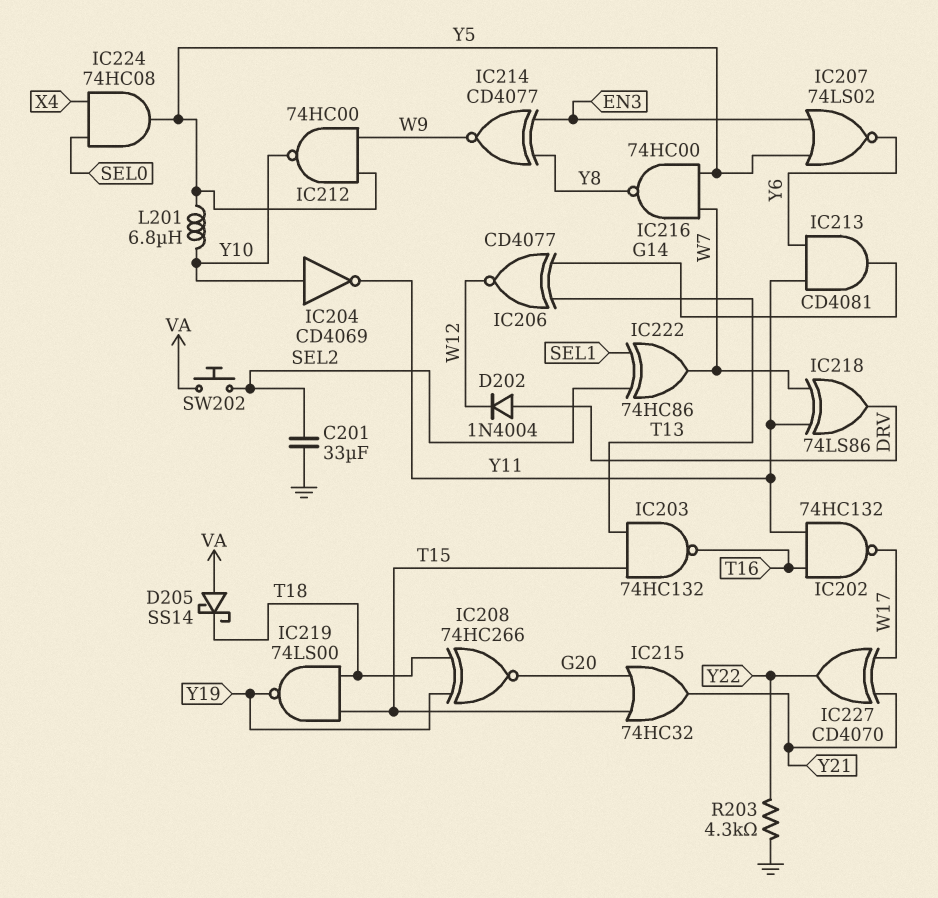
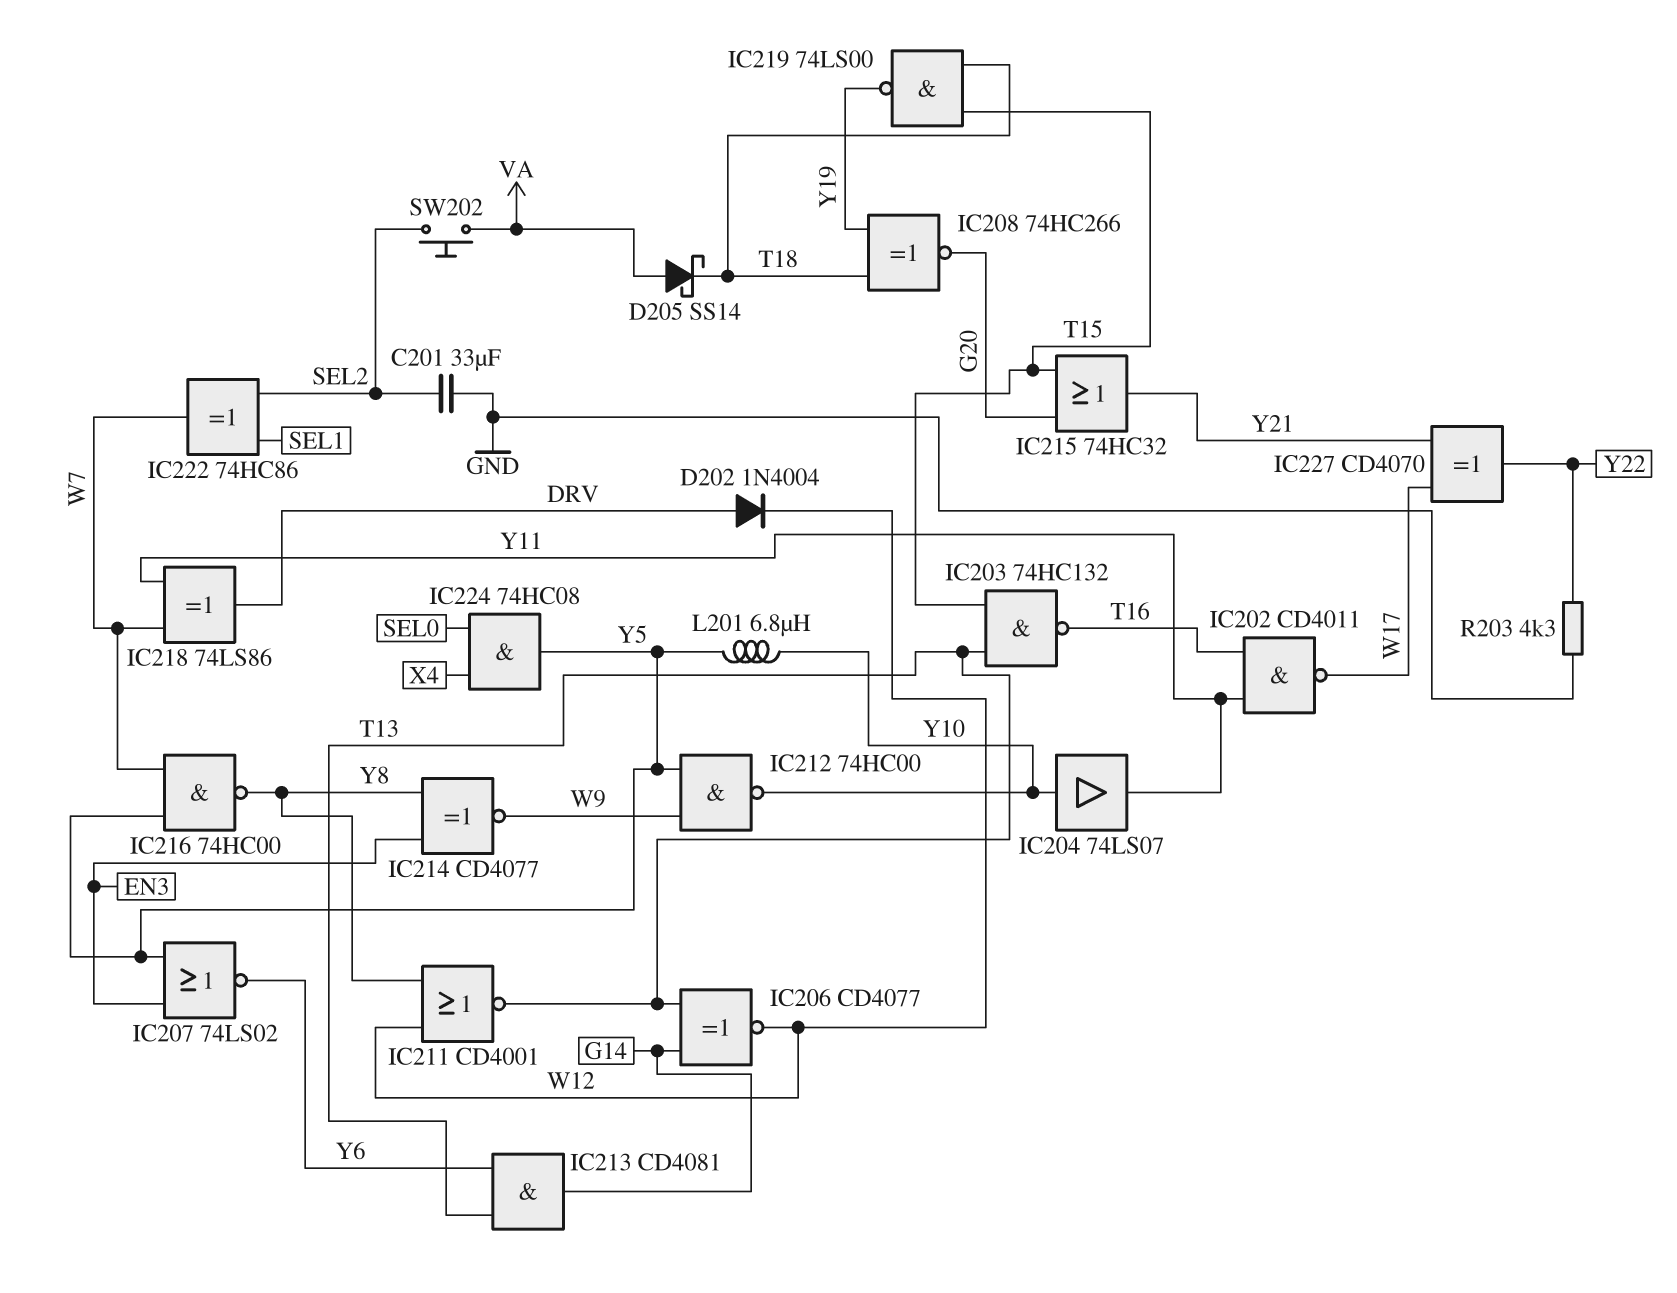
IC202: NAND 74HC132 (in T16, in Y11, out W17) -> NAND CD4011 (in T16, in Y11, out W17)
IC204: NOT CD4069 (in Y10, out Y11) -> buffer 74LS07 (in Y10, out Y11)
IC211: none -> NOR CD4001 (in W12, in Y8, out T13)
IC213: AND CD4081 (in Y6, in Y11, out G14) -> AND CD4081 (in T13, in Y6, out G14)

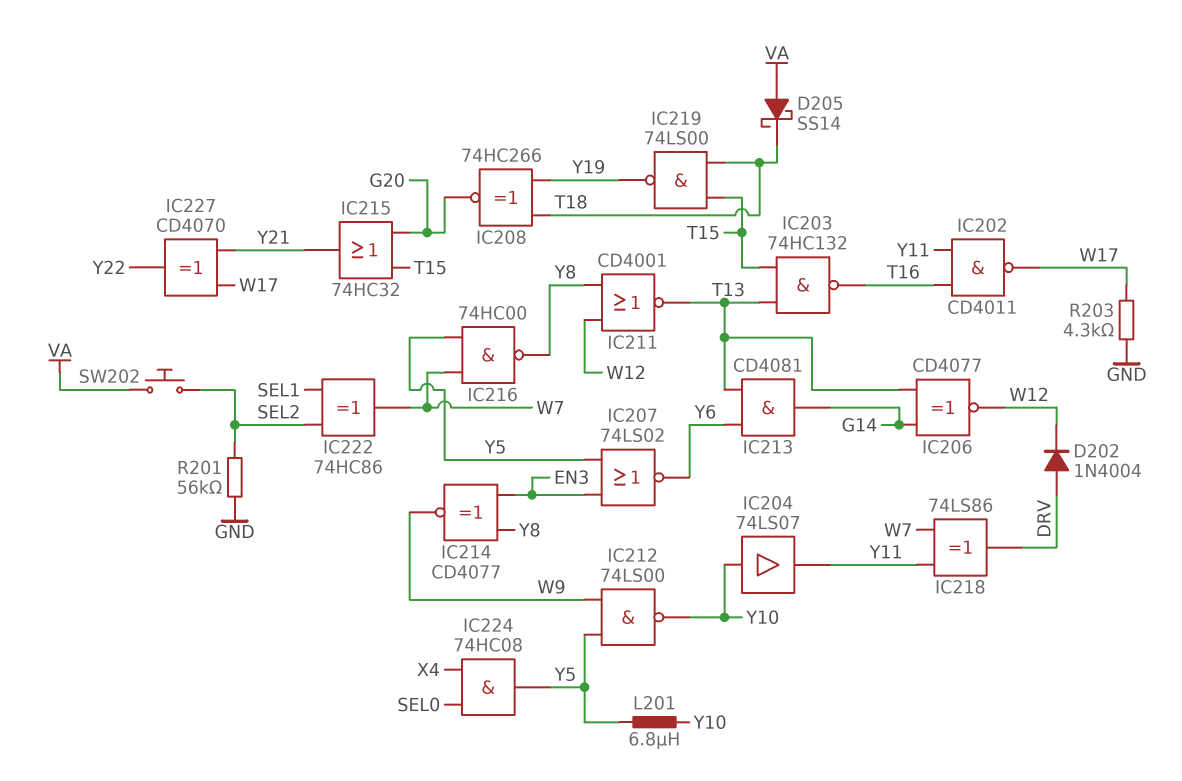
C201: 33uF (GND, SEL2) -> none
IC212: NAND 74HC00 (in W9, in Y5, out Y10) -> NAND 74LS00 (in W9, in Y5, out Y10)
R201: none -> 56k (GND, SEL2)
R203: 4.3k (GND, Y22) -> 4.3k (GND, W17)

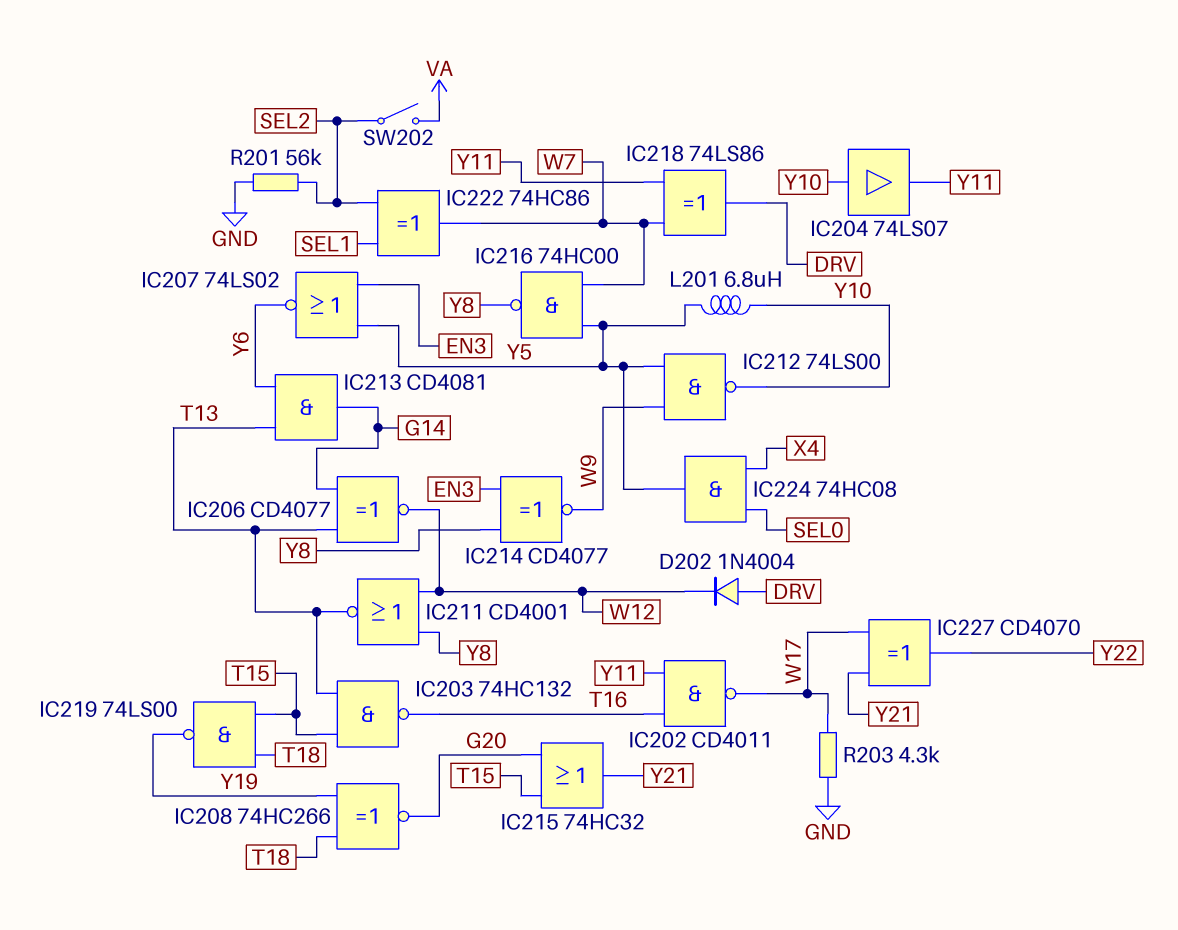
D205: schottky SS14 (A VA, K T18) -> none
SW202: button (SEL2, VA) -> switch (SEL2, VA)

